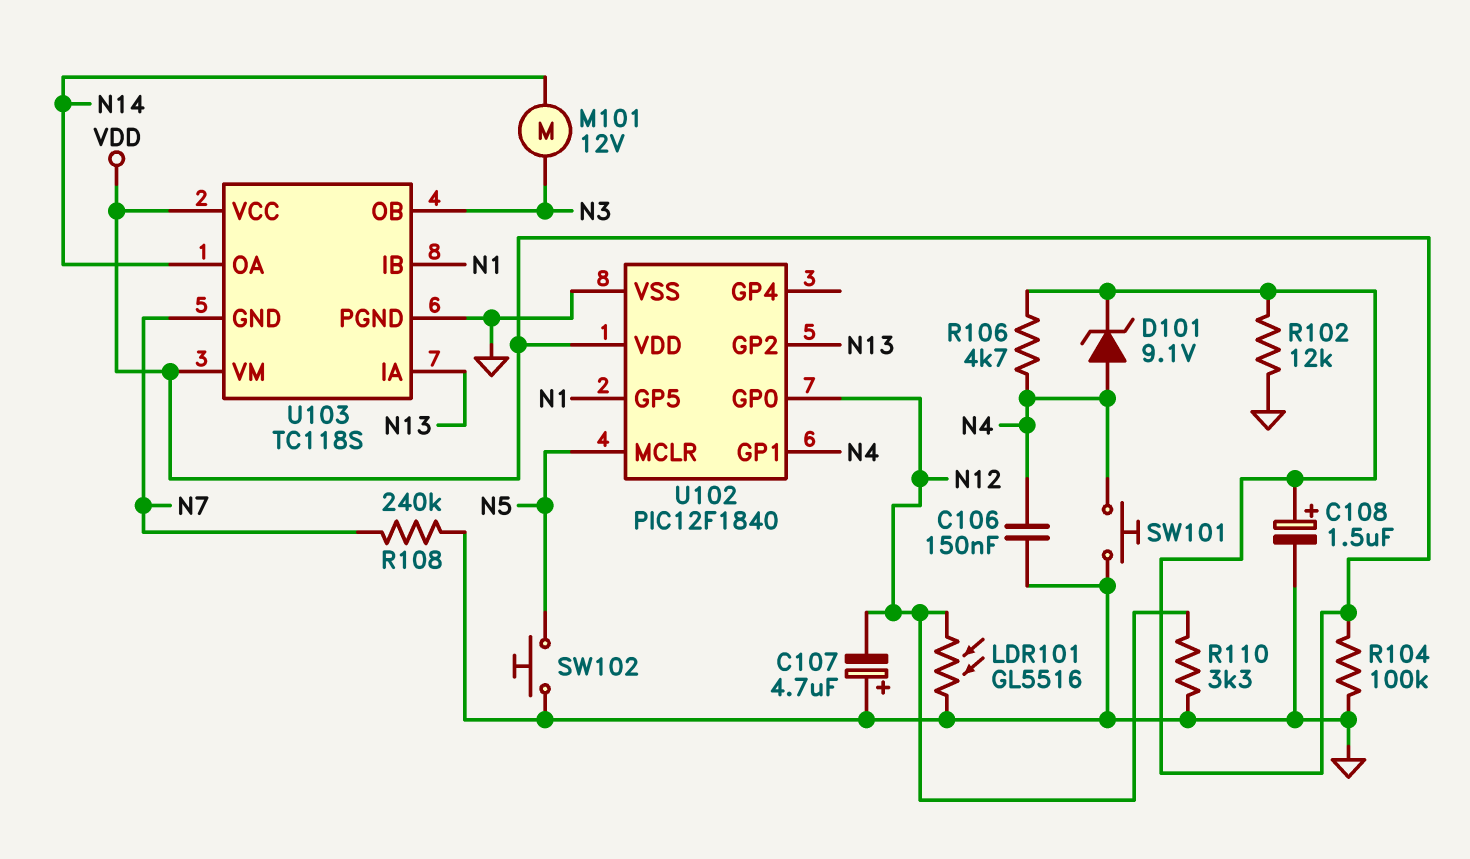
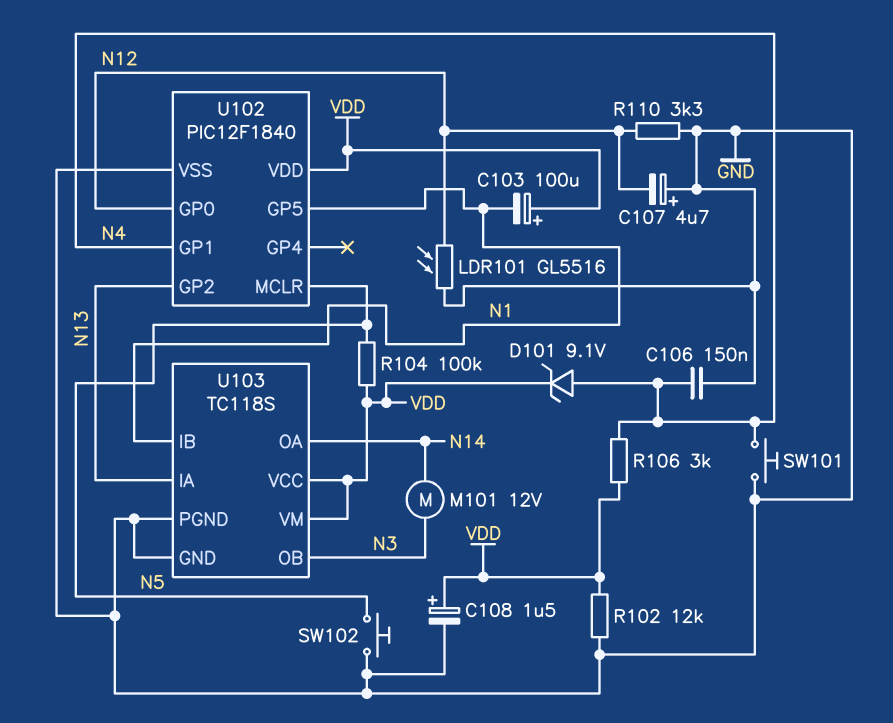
C103: none -> 100uF (plus VDD, minus N1)
R104: 100k (GND, VDD) -> 100k (N5, VDD)
R106: 4.7k (N4, VDD) -> 3k (N4, VDD)
R108: 240k (GND, N7) -> none
U103 pin GND: N7 -> GND

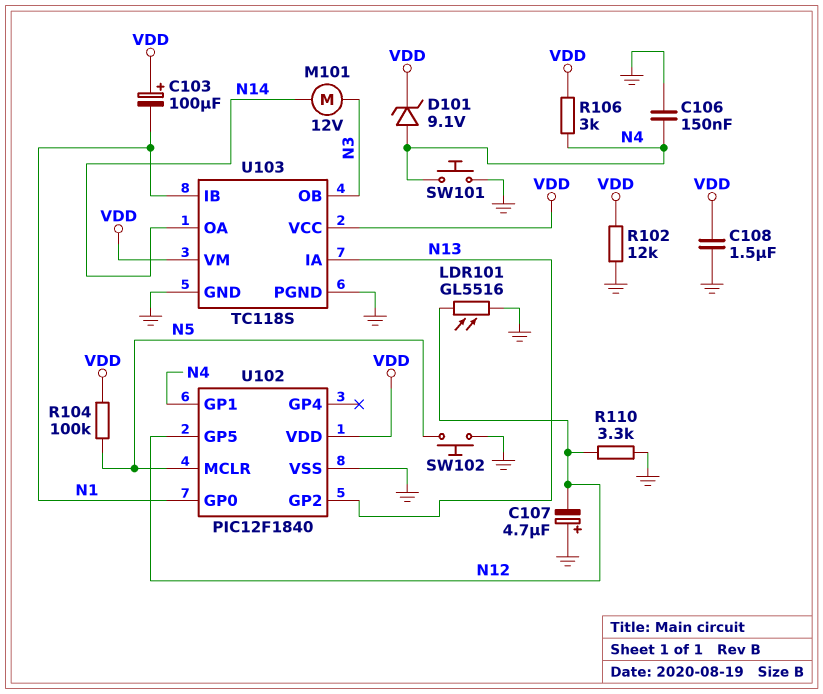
C108: 1.5uF (plus VDD, minus GND) -> 1.5uF (GND, VDD)
U102 pin GP0: N12 -> N1
U102 pin GP5: N1 -> N12

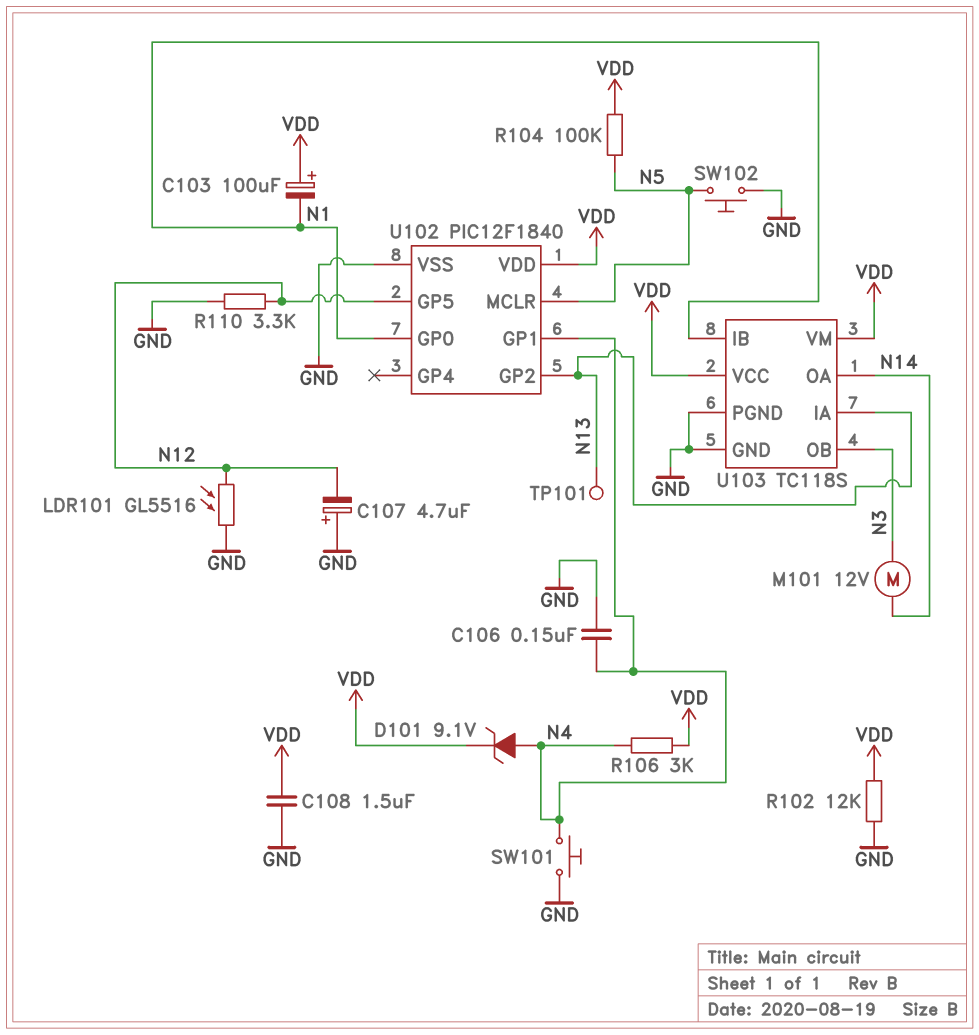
TP101: none -> test point (N13)

